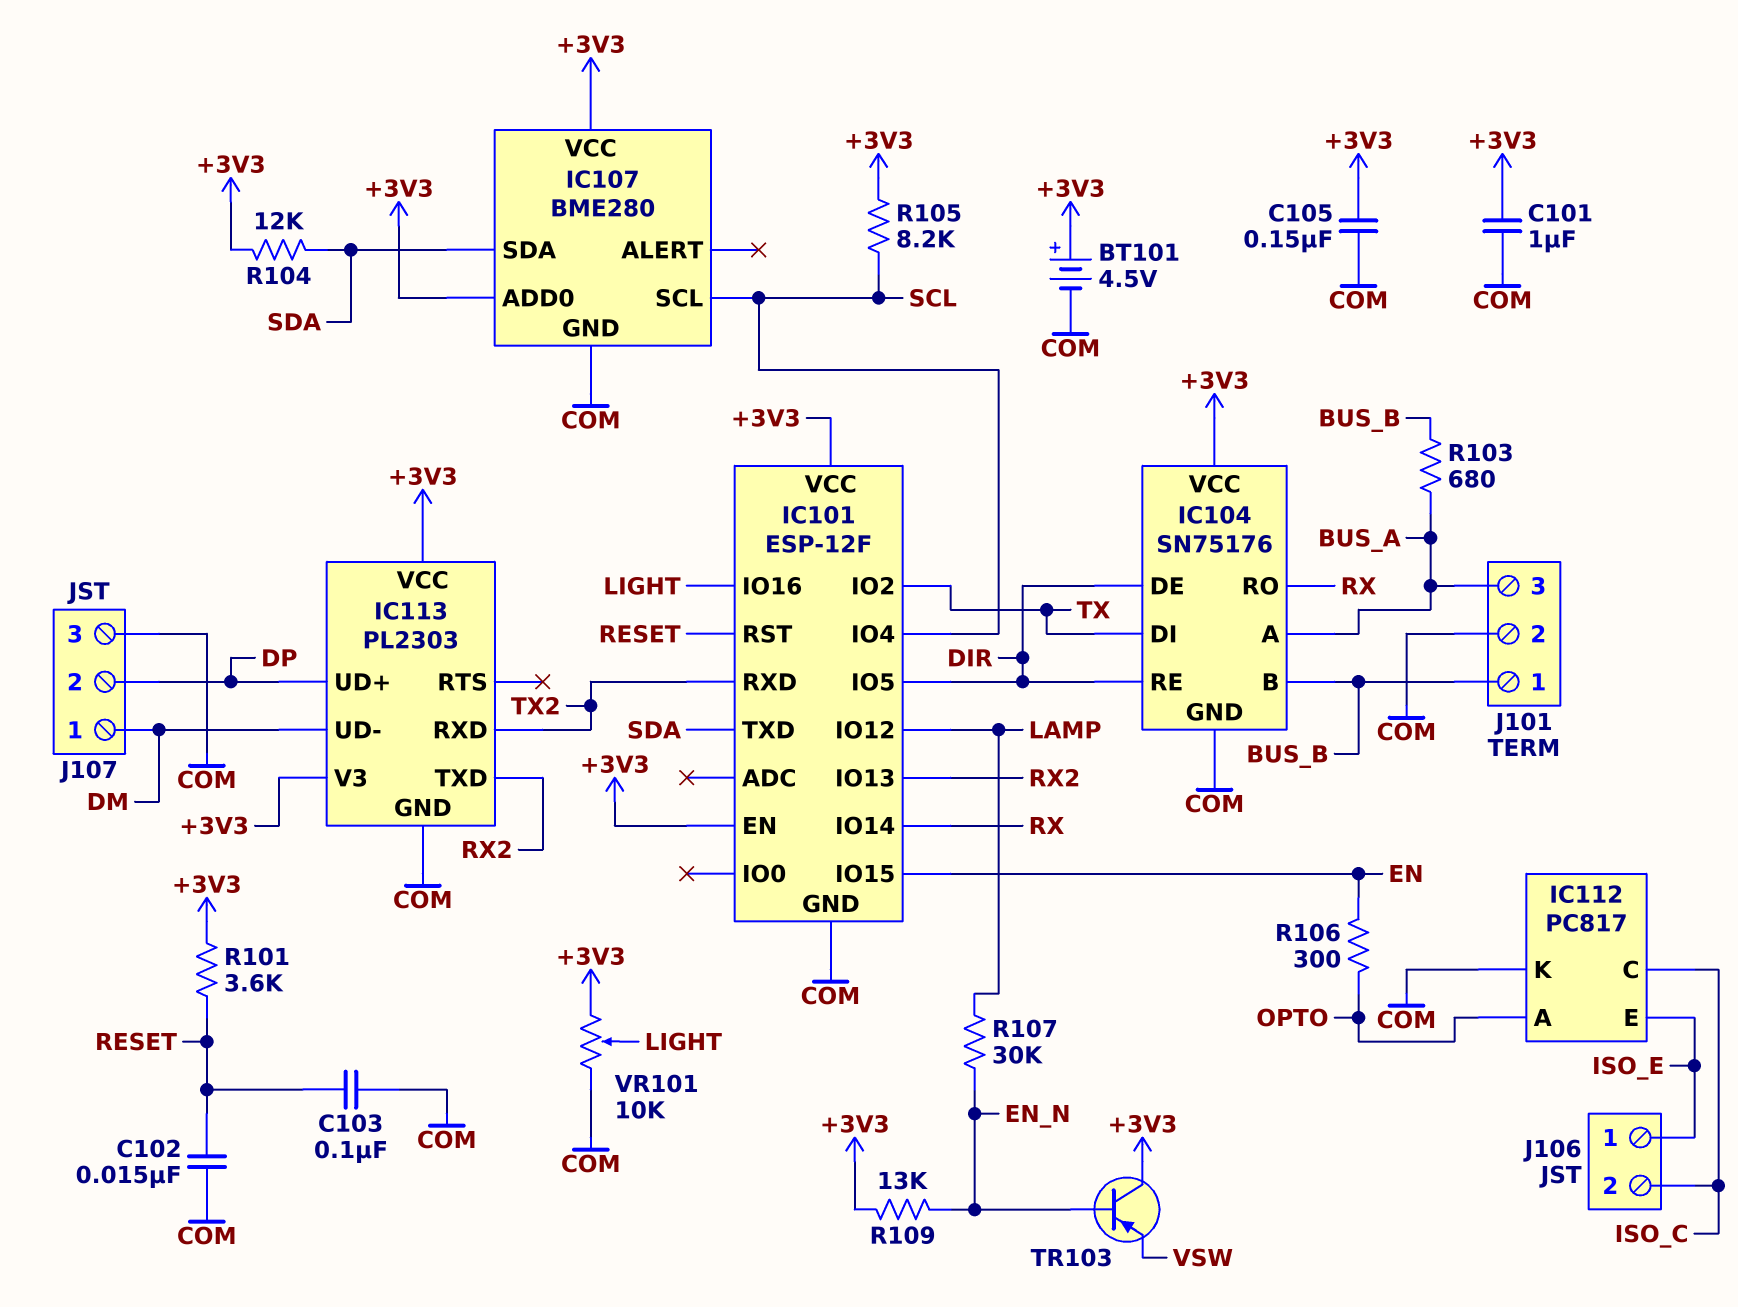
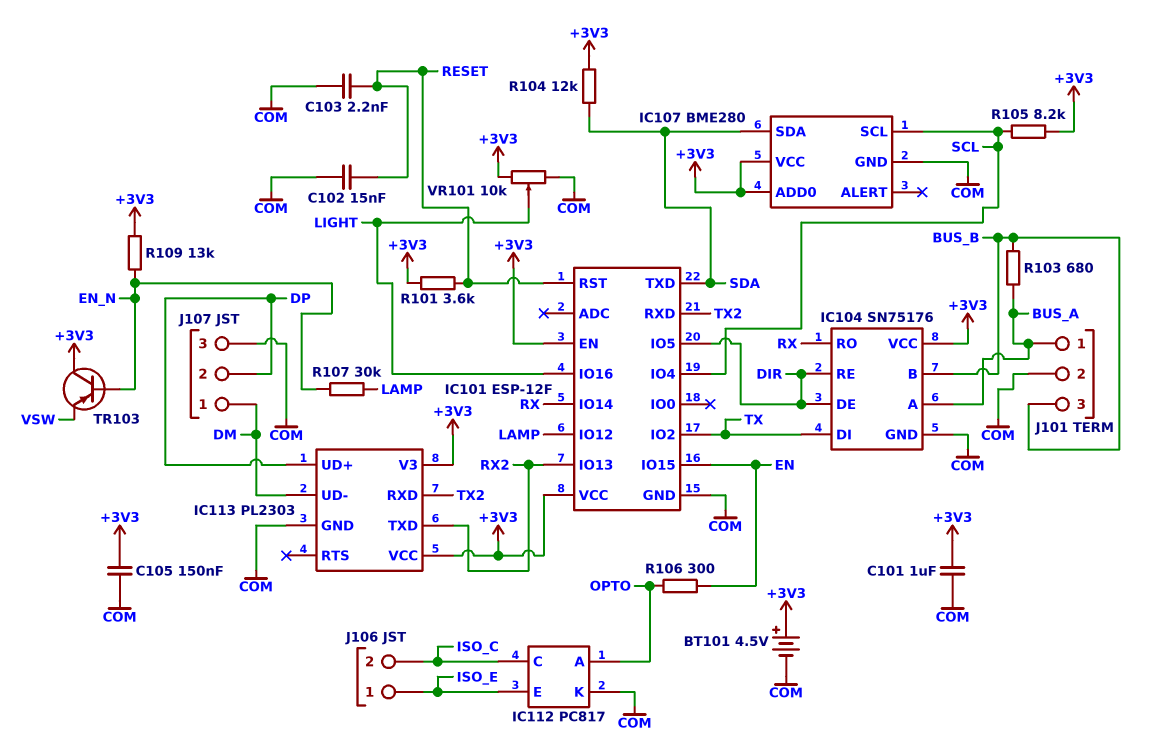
C103: 100nF (COM, RESET) -> 2.2nF (COM, RESET)
J101 pin 1: BUS_B -> BUS_A
J101 pin 3: BUS_A -> BUS_B

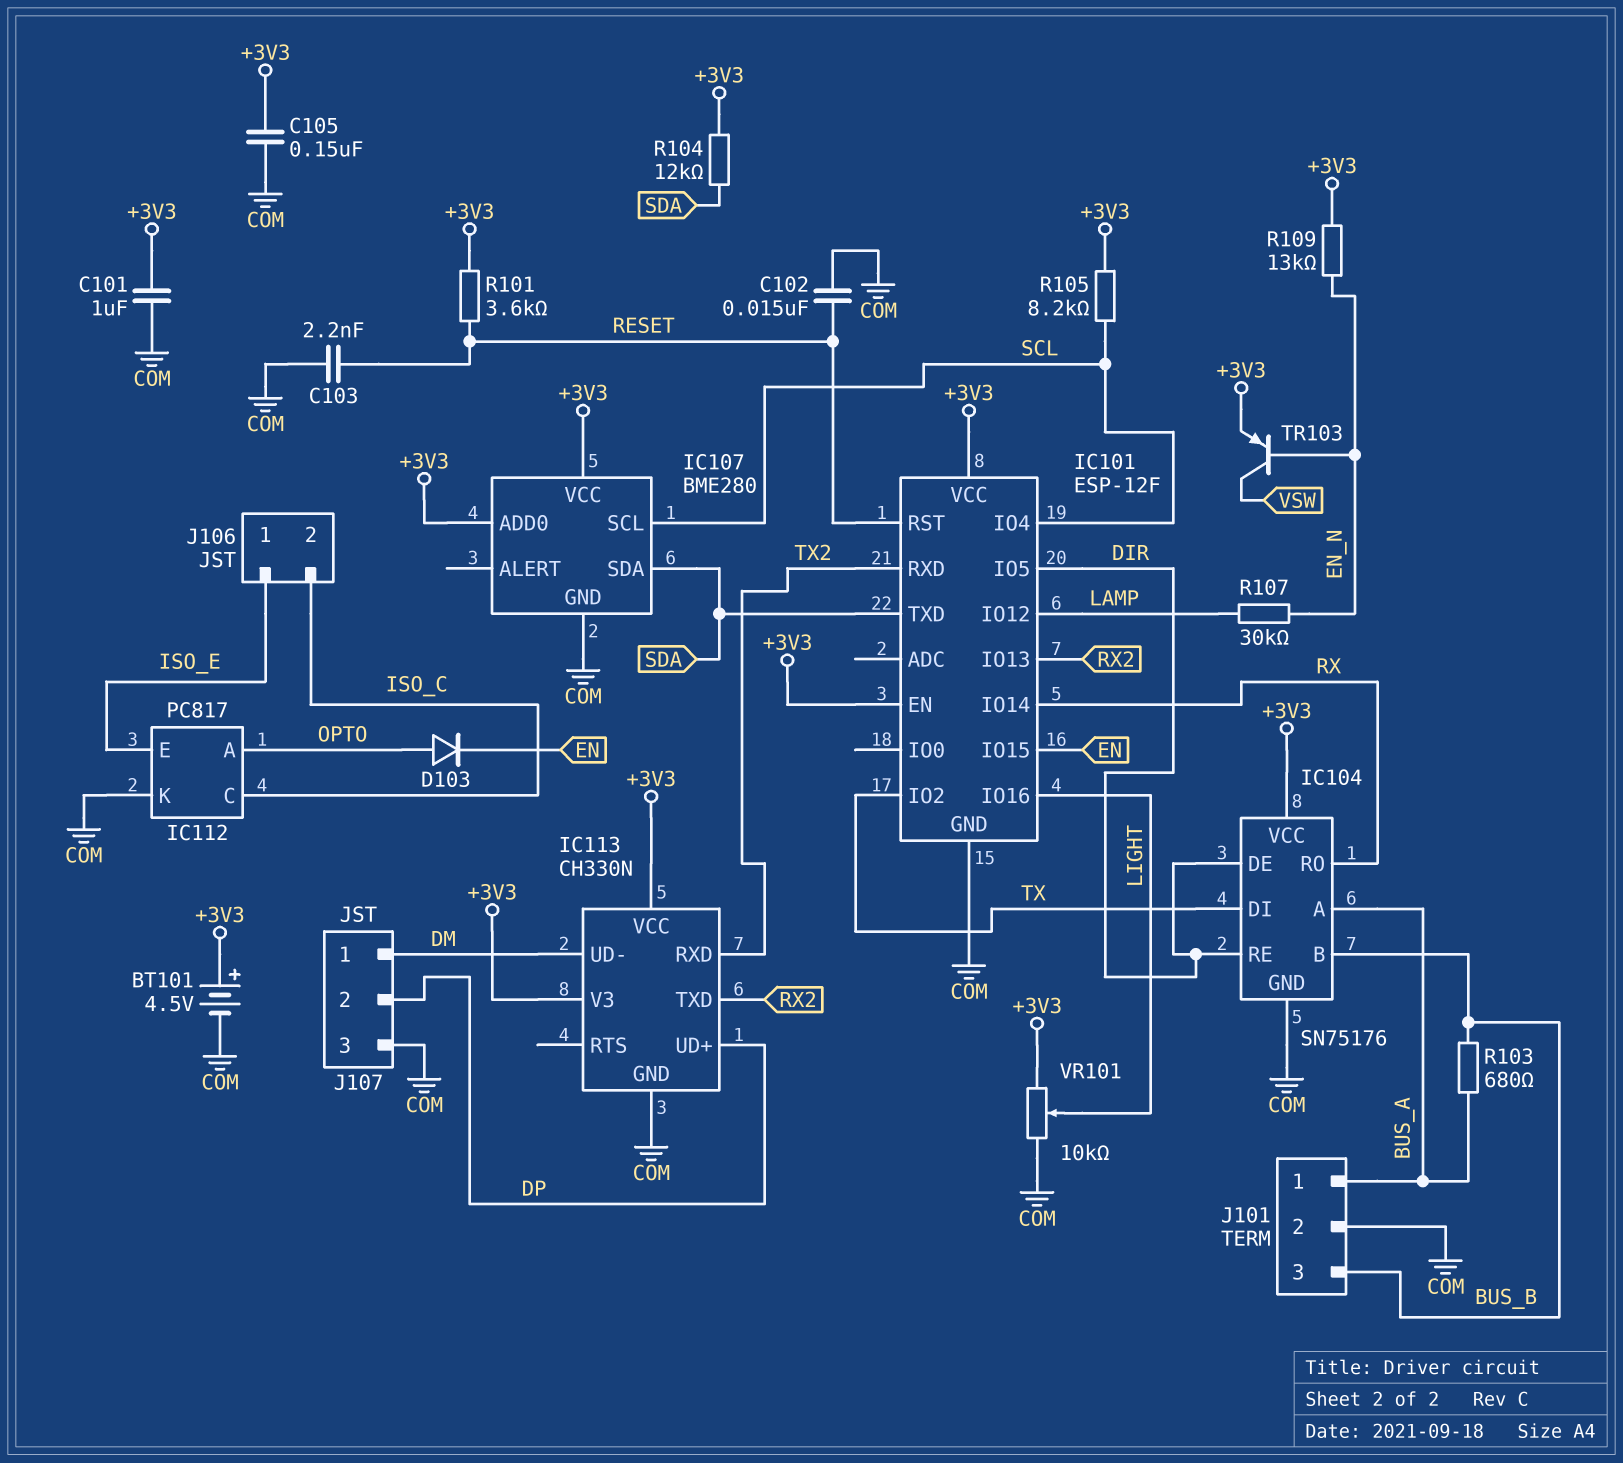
D103: none -> diode (A OPTO, K EN)
IC113: PL2303 -> CH330N
R106: 300 (EN, OPTO) -> none
TR103: PNP (B EN_N, C +3V3, E VSW) -> PNP (B EN_N, C VSW, E +3V3)

